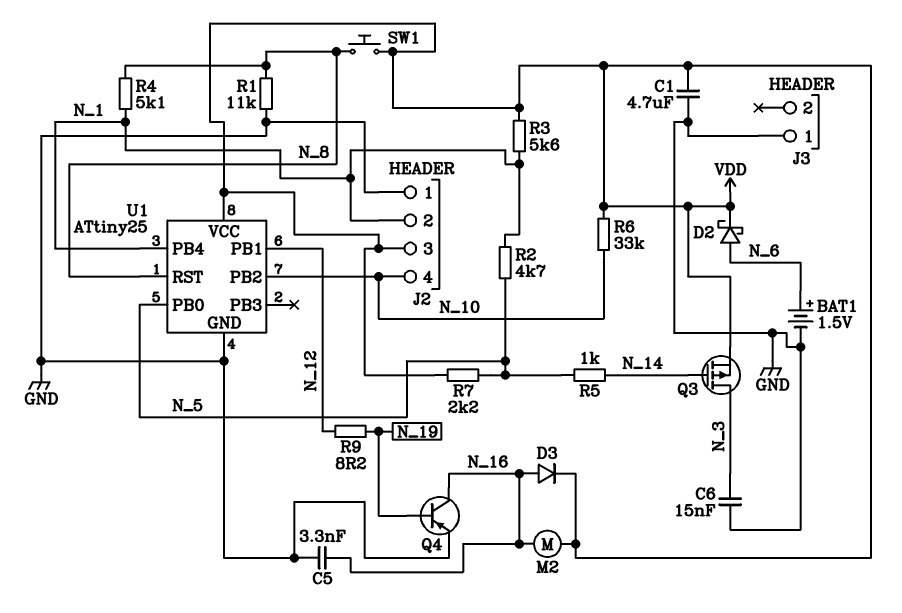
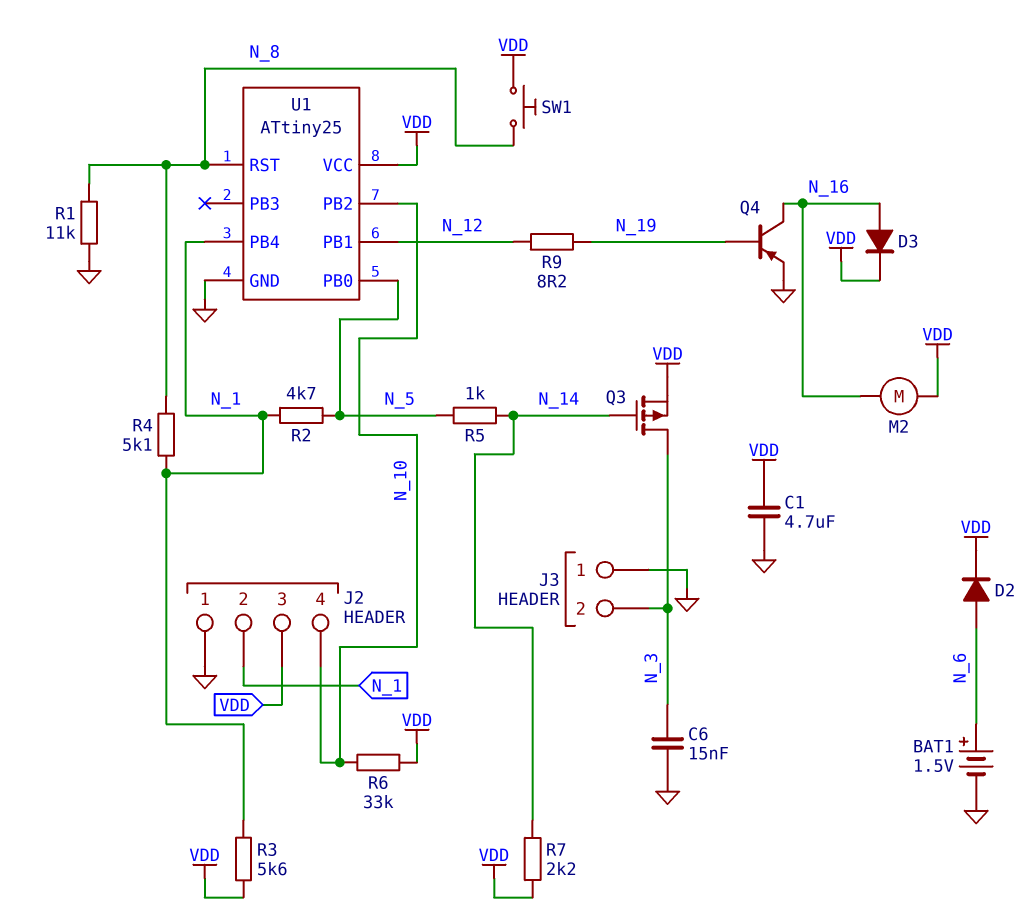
C5: 3.3nF (GND, N_16) -> none
D2: schottky (A N_6, K VDD) -> diode (A N_6, K VDD)
J3 pin 2: none -> N_3
R7: 2.2k (N_5, VDD) -> 2.2k (N_14, VDD)

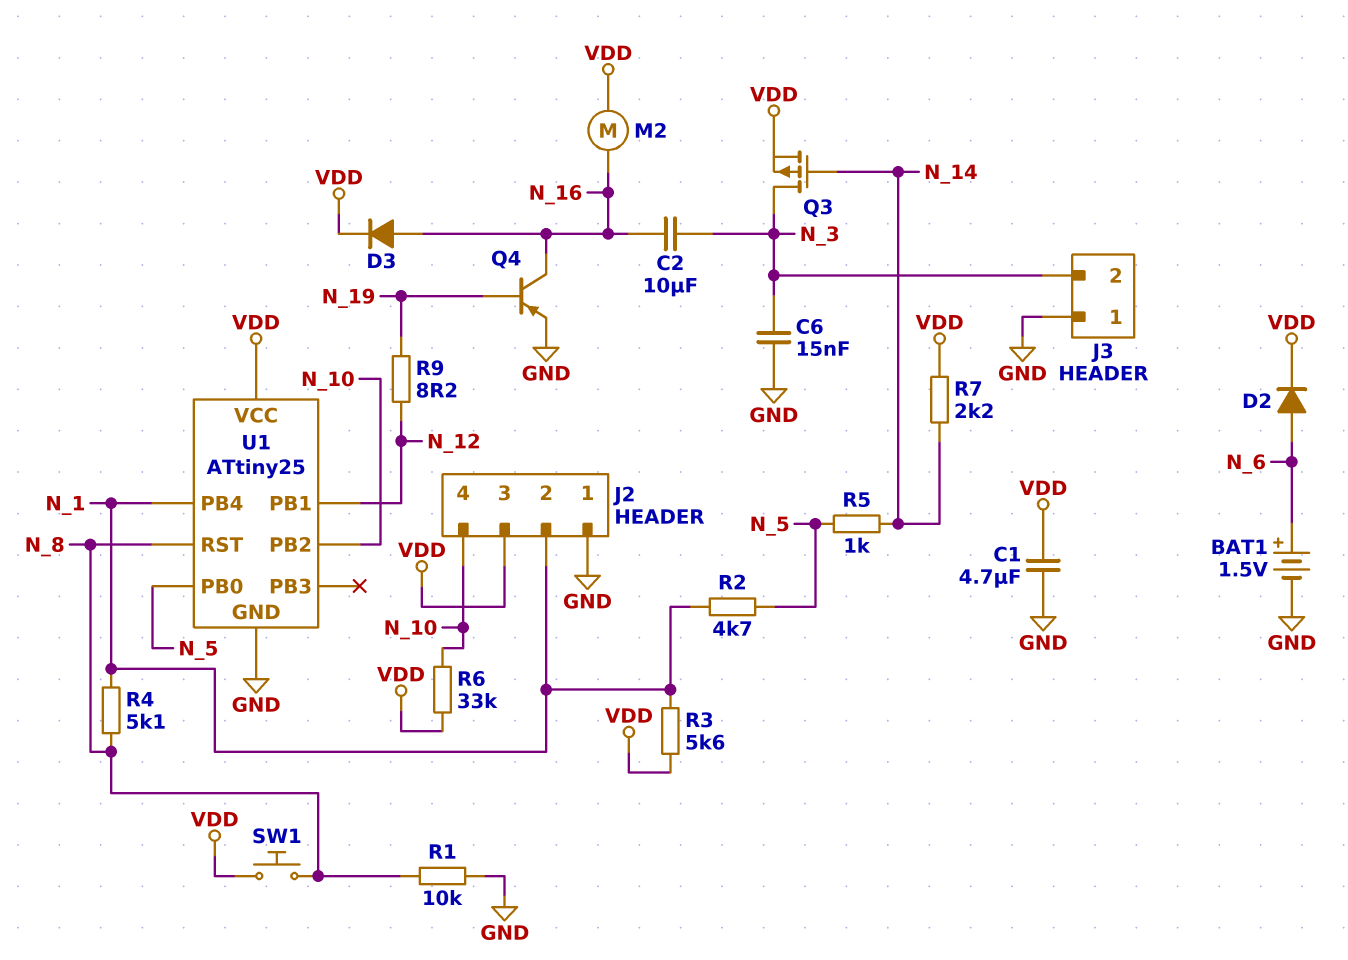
C2: none -> 10uF (N_3, N_16)
R1: 11k (GND, N_8) -> 10k (GND, N_8)

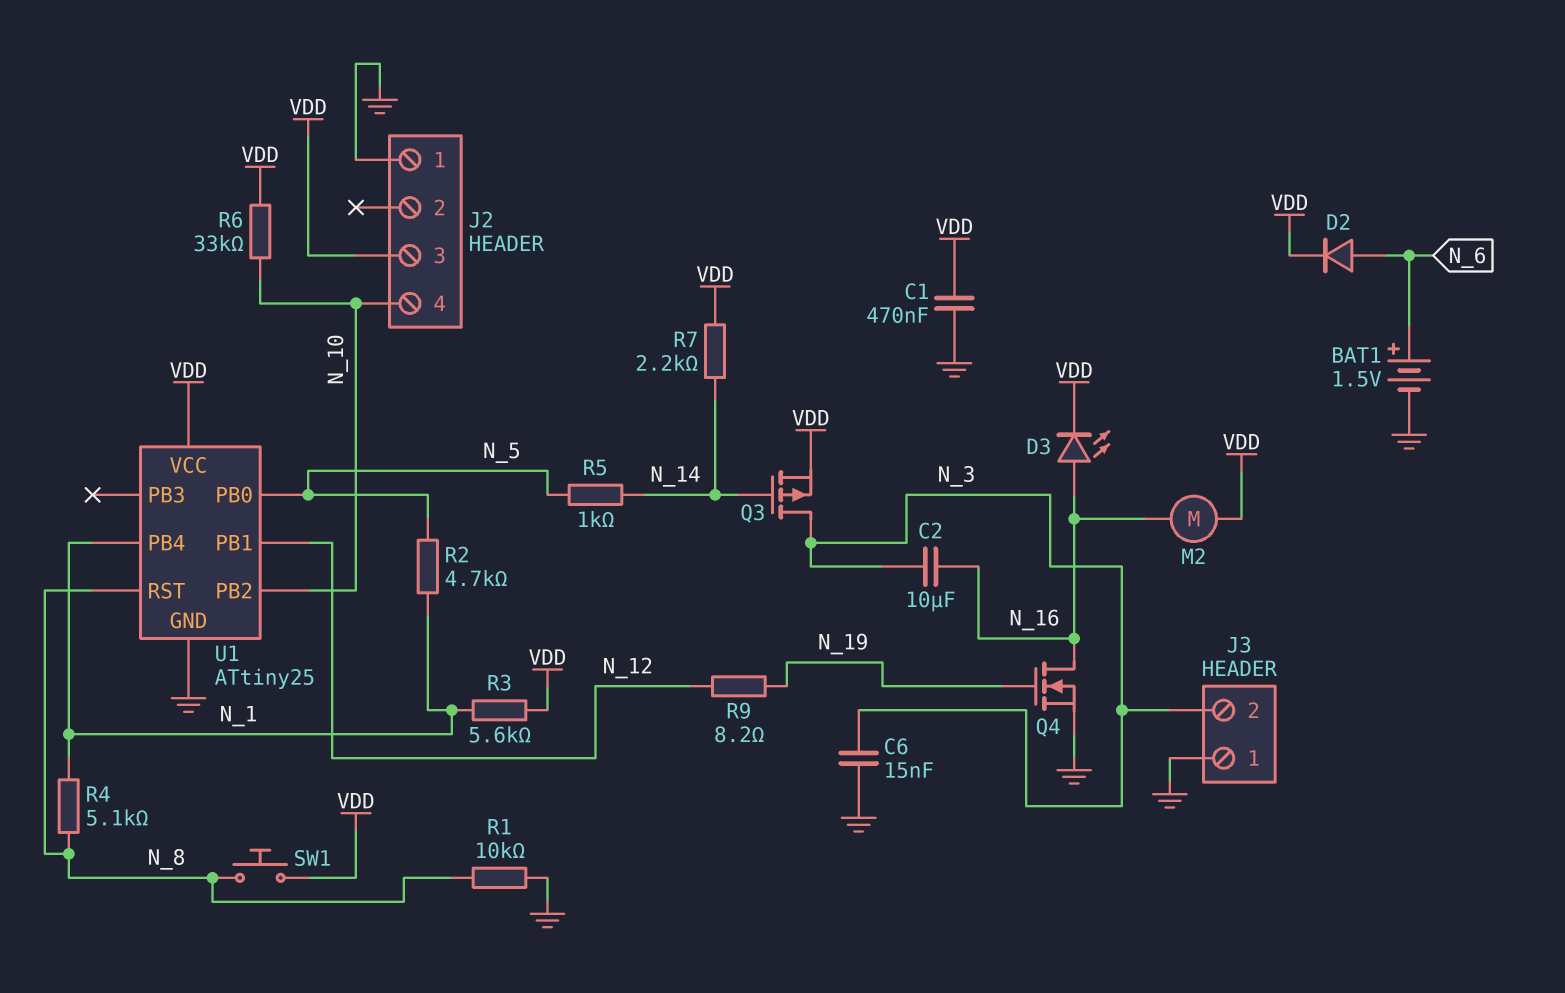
C1: 4.7uF (GND, VDD) -> 470nF (GND, VDD)
D3: diode (A N_16, K VDD) -> LED (A N_16, K VDD)
J2 pin 2: N_1 -> none
Q4: PNP (B N_19, C N_16, E GND) -> NMOS (G N_19, D N_16, S GND)

